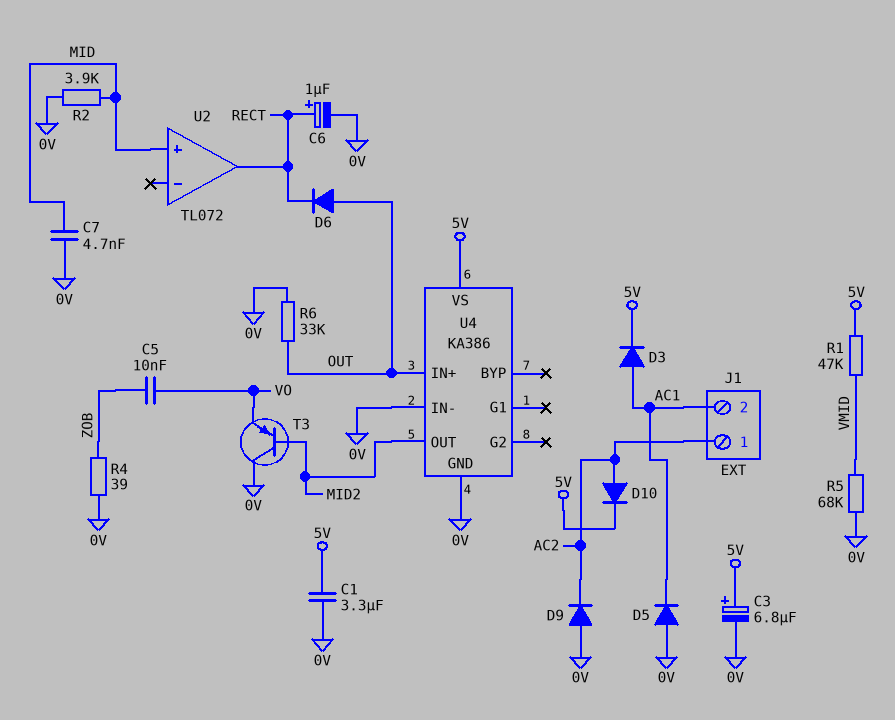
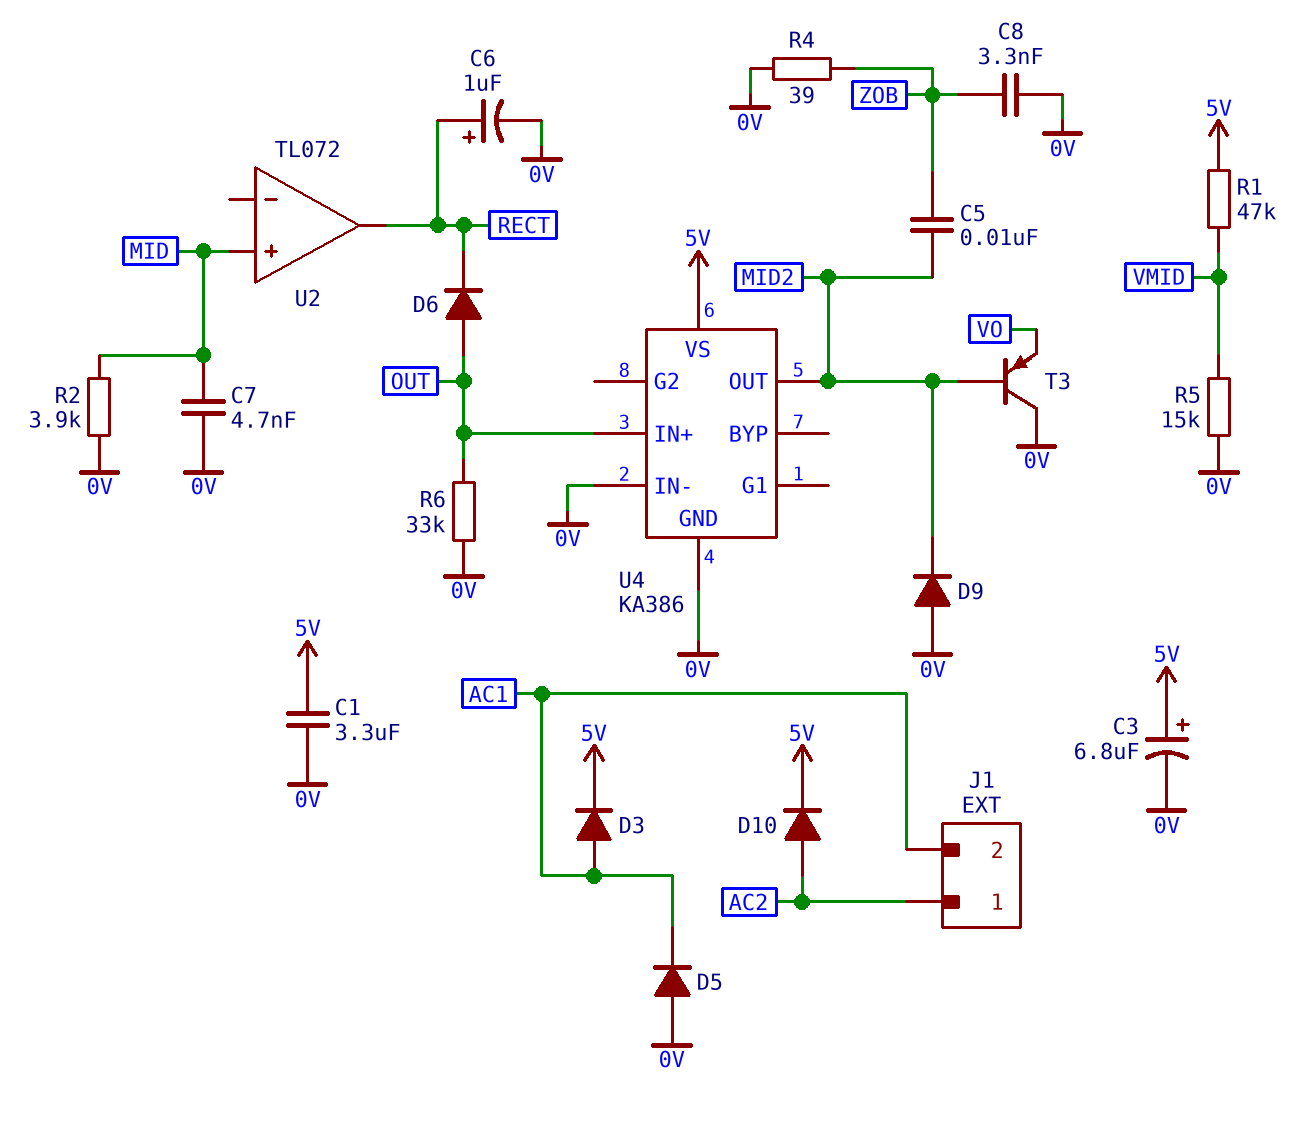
C5: 10nF (VO, ZOB) -> 10nF (MID2, ZOB)
C8: none -> 3.3nF (0V, ZOB)
D9: diode (A 0V, K AC2) -> diode (A 0V, K MID2)
R5: 68k (0V, VMID) -> 15k (0V, VMID)

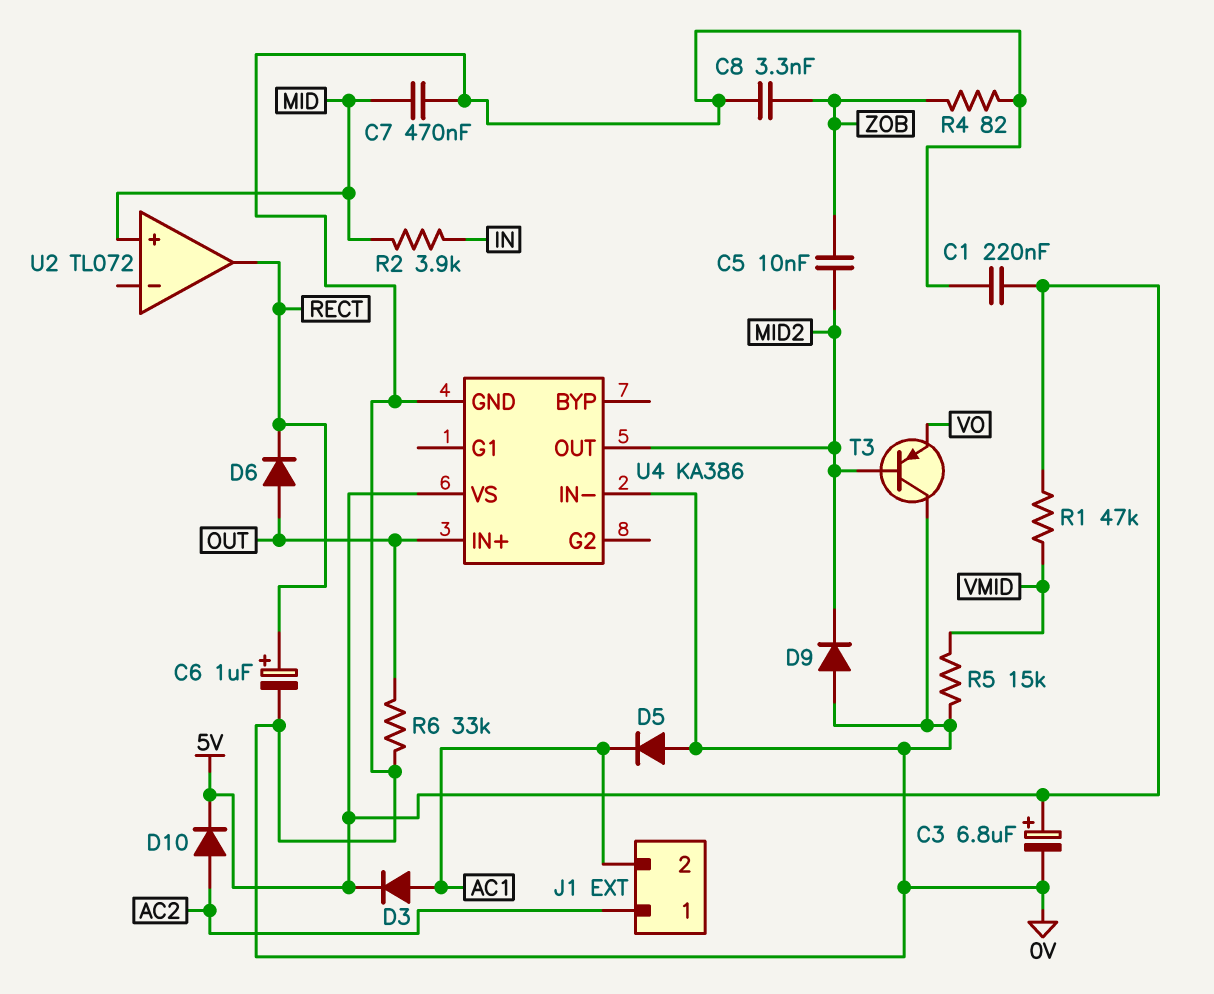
C1: 3.3uF (0V, 5V) -> 220nF (0V, 5V)
C7: 4.7nF (0V, MID) -> 470nF (0V, MID)
R2: 3.9k (0V, MID) -> 3.9k (IN, MID)
R4: 39 (0V, ZOB) -> 82 (0V, ZOB)

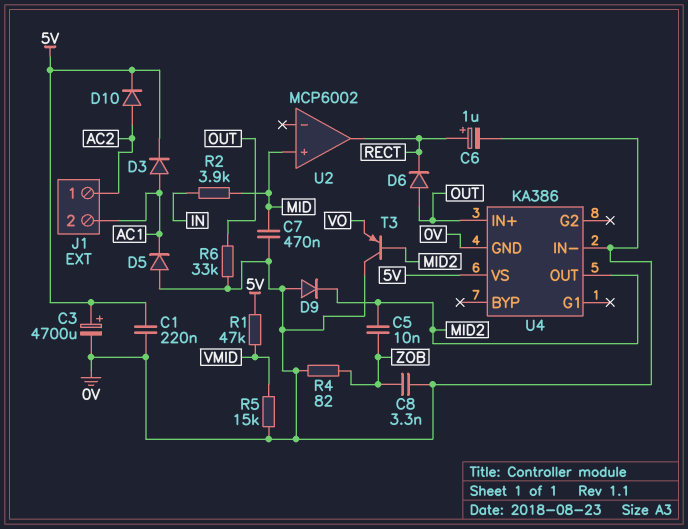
C3: 6.8uF (plus 5V, minus 0V) -> 4700uF (plus 5V, minus 0V)
U2: TL072 -> MCP6002

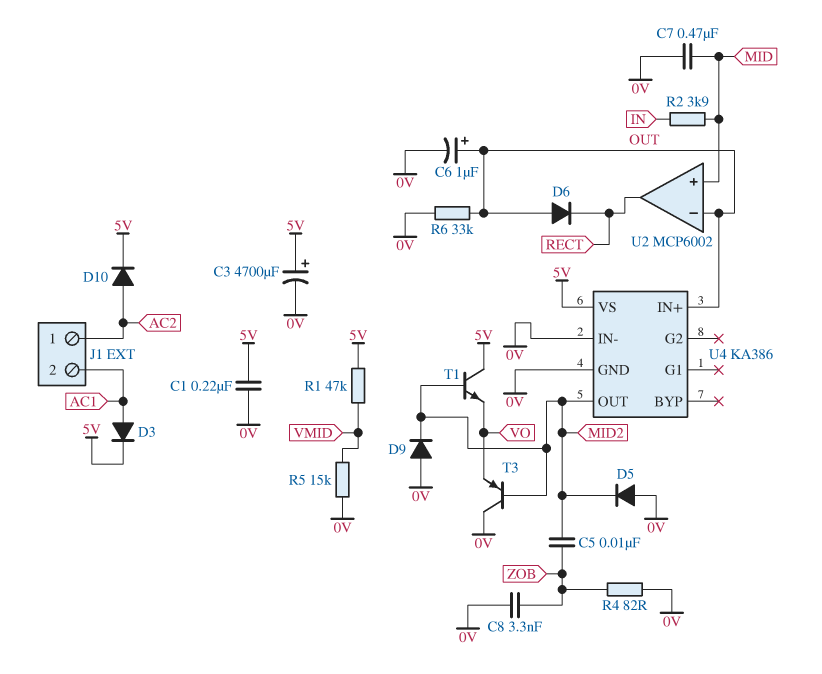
C6: 1uF (plus RECT, minus 0V) -> 1uF (plus OUT, minus 0V)
D5: diode (A 0V, K AC1) -> diode (A 0V, K MID2)
T1: none -> NPN (B MID2, C 5V, E VO)
U2 pin in-: none -> OUT

